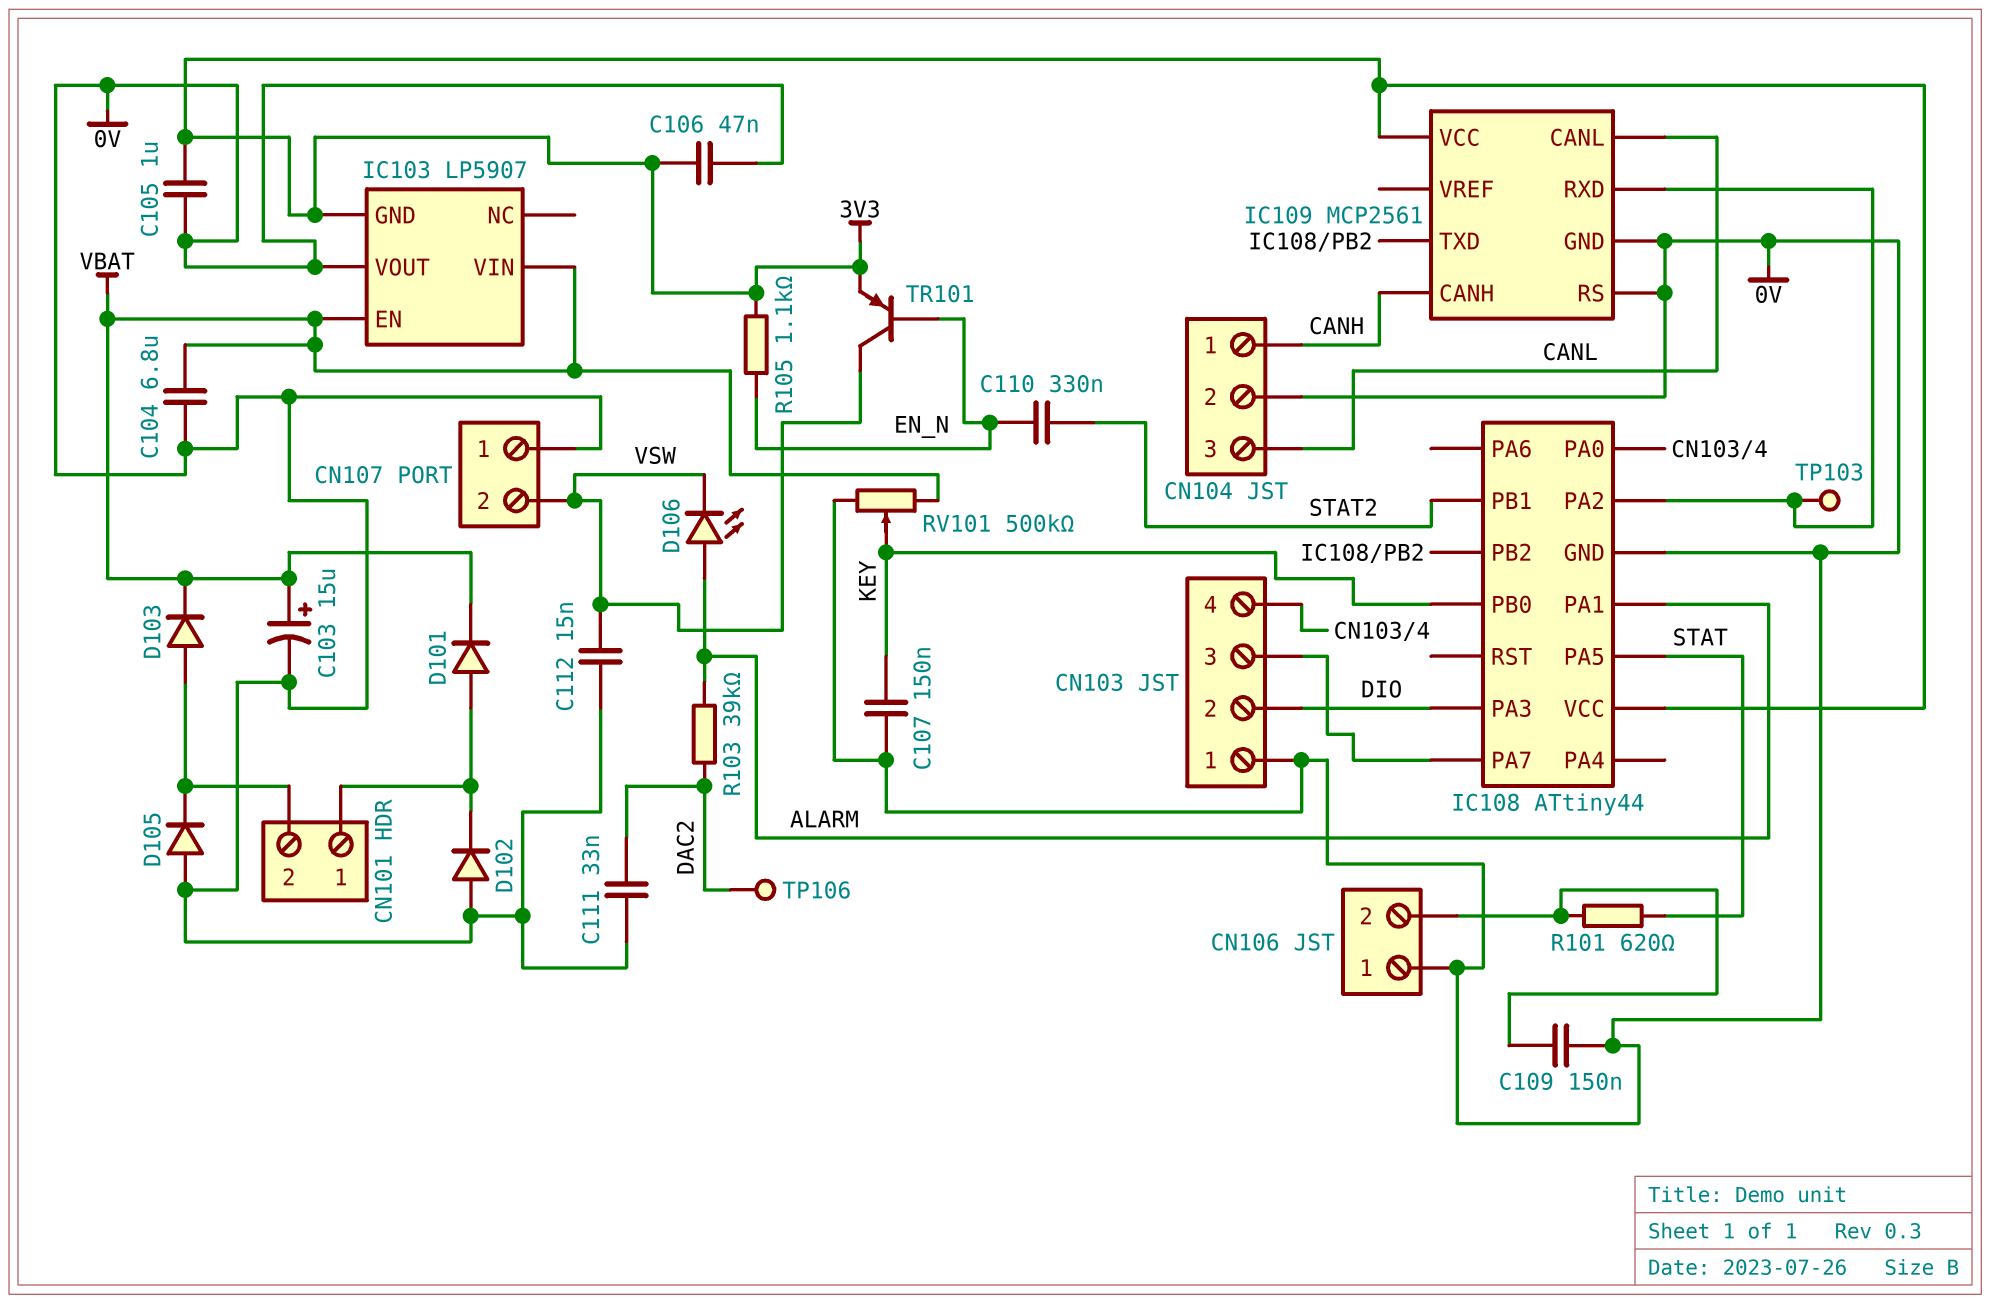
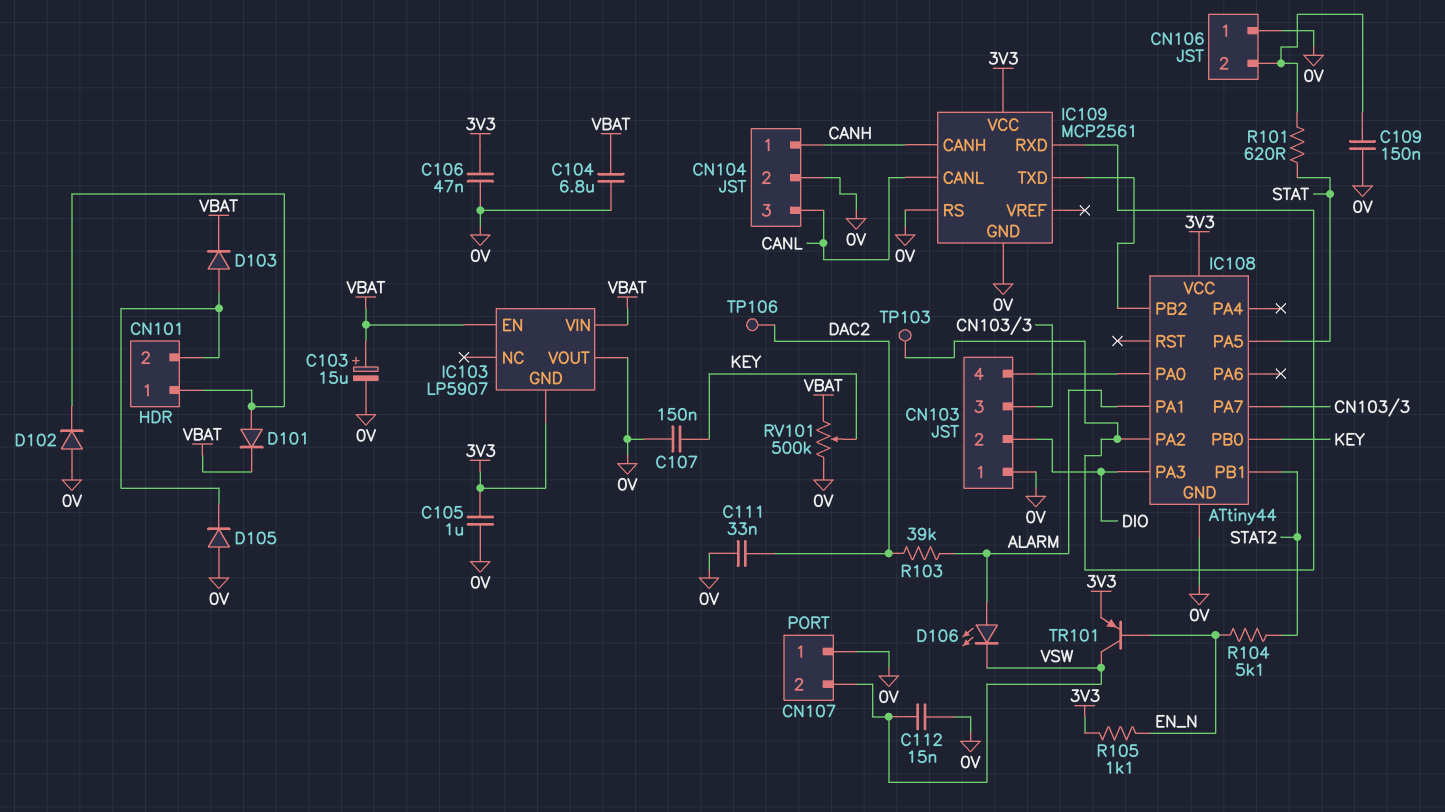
C110: 330nF (EN_N, STAT2) -> none
R104: none -> 5.1k (EN_N, STAT2)

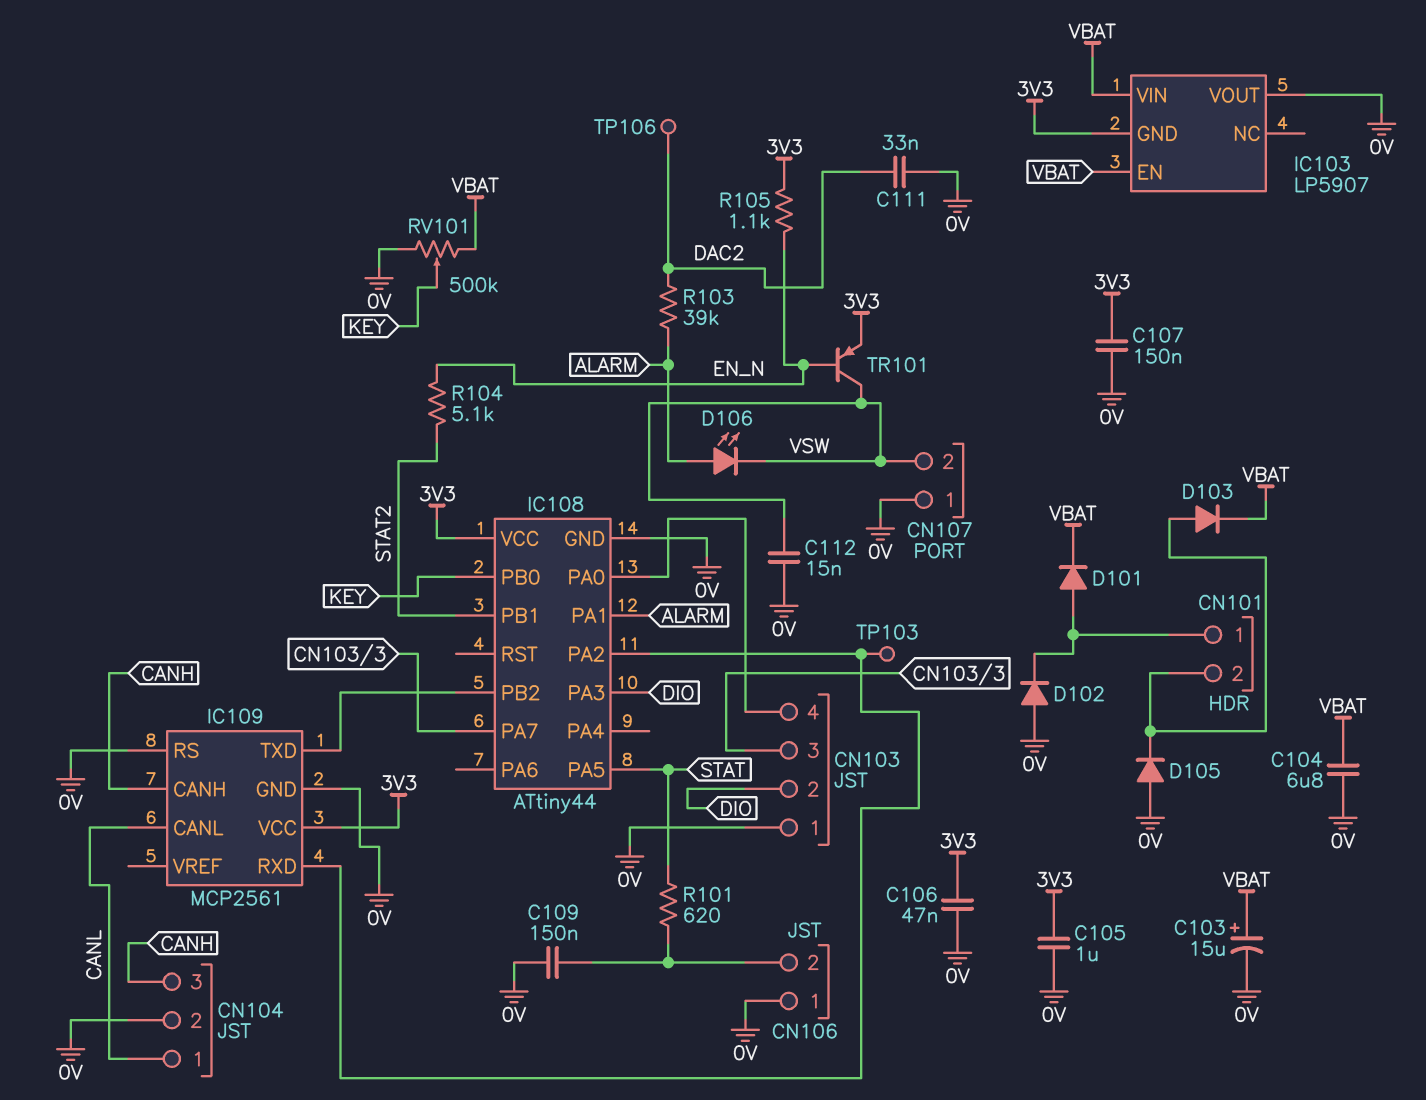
C107: 150nF (0V, KEY) -> 150nF (0V, 3V3)
CN104 pin 1: CANH -> CANL
CN104 pin 3: CANL -> CANH

